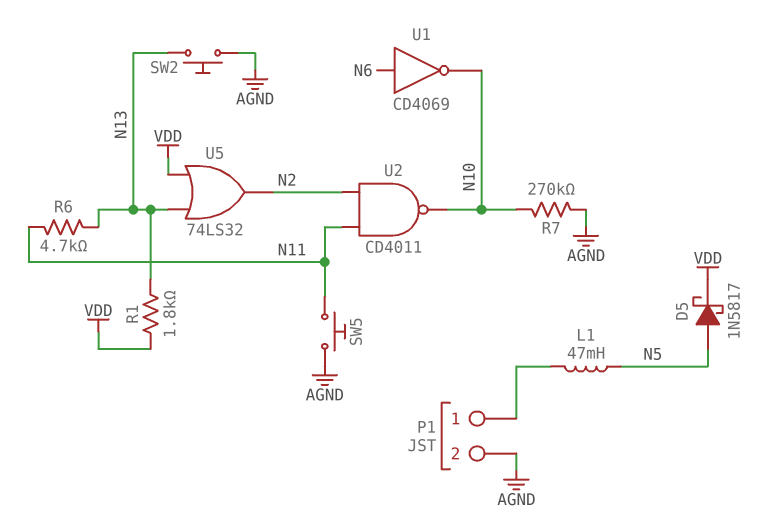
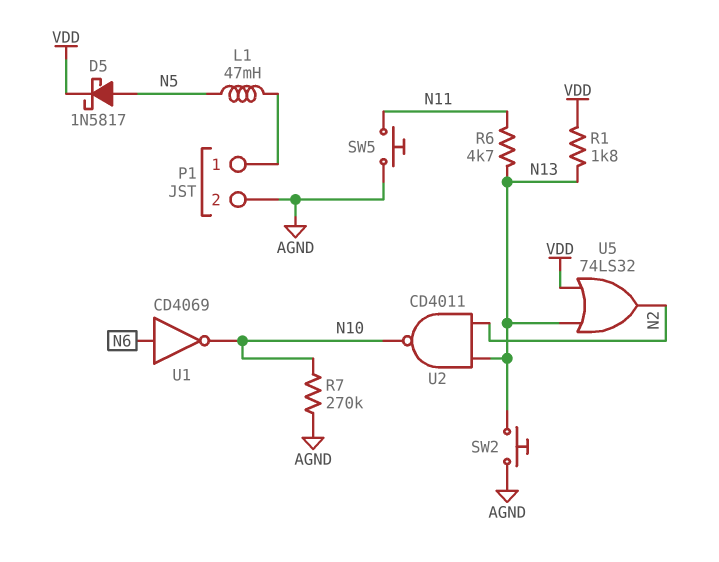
U2: NAND CD4011 (in N2, in N11, out N10) -> NAND CD4011 (in N2, in N13, out N10)

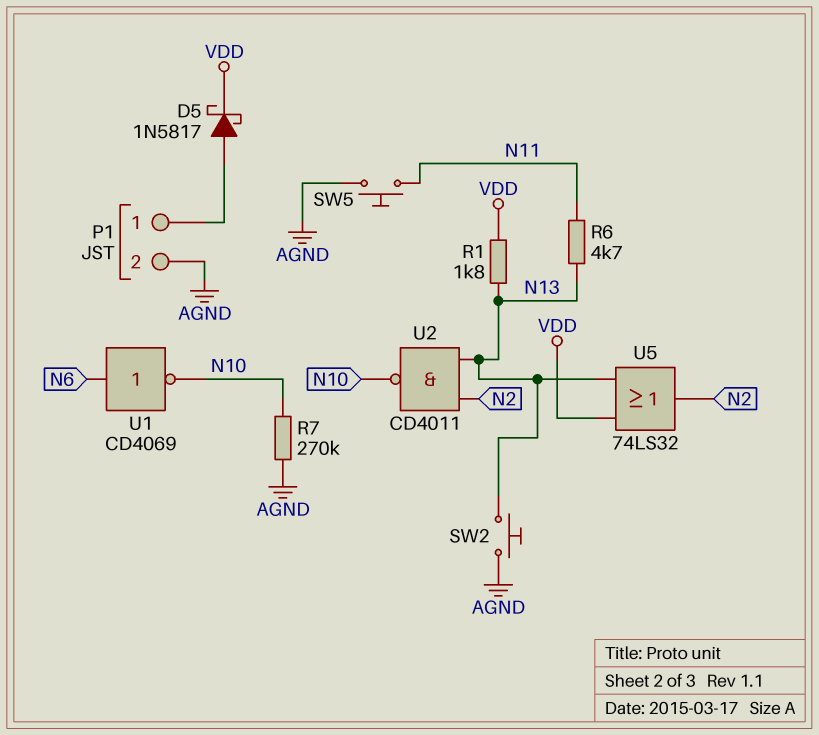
D5: schottky 1N5817 (A N5, K VDD) -> schottky 1N5817 (A P1/1, K VDD)
L1: 47mH (N5, P1/1) -> none

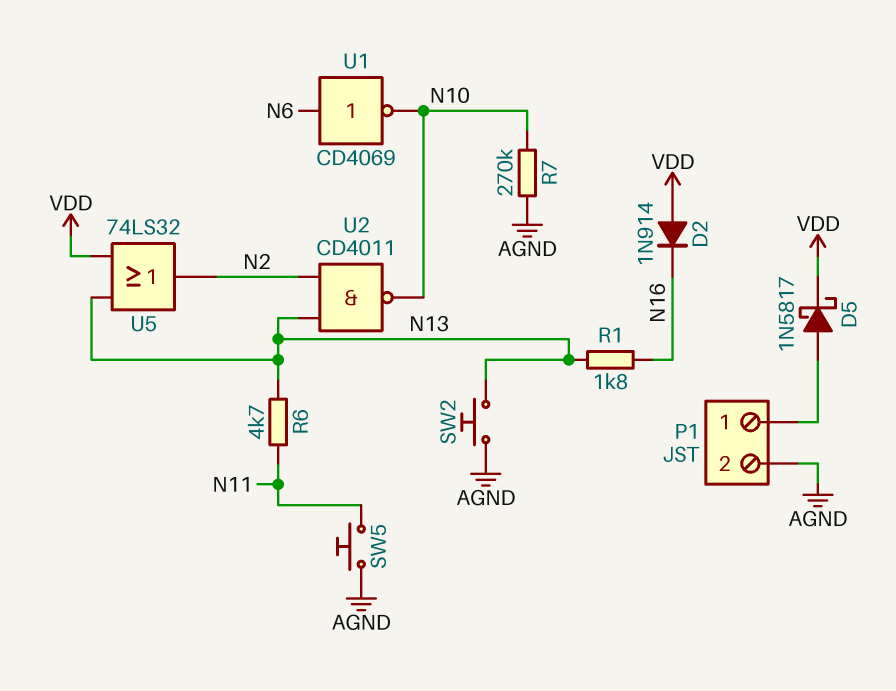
D2: none -> diode 1N914 (A VDD, K N16)
R1: 1.8k (N13, VDD) -> 1.8k (N13, N16)

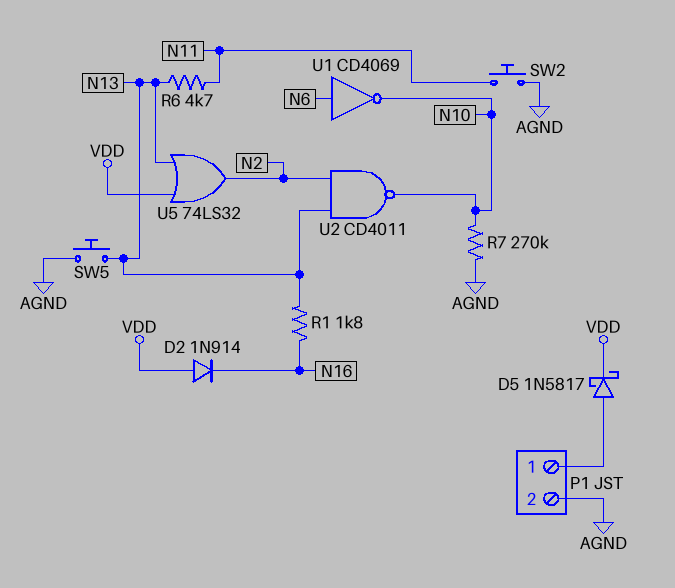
SW2: button (AGND, N13) -> button (AGND, N11)
SW5: button (AGND, N11) -> button (AGND, N13)

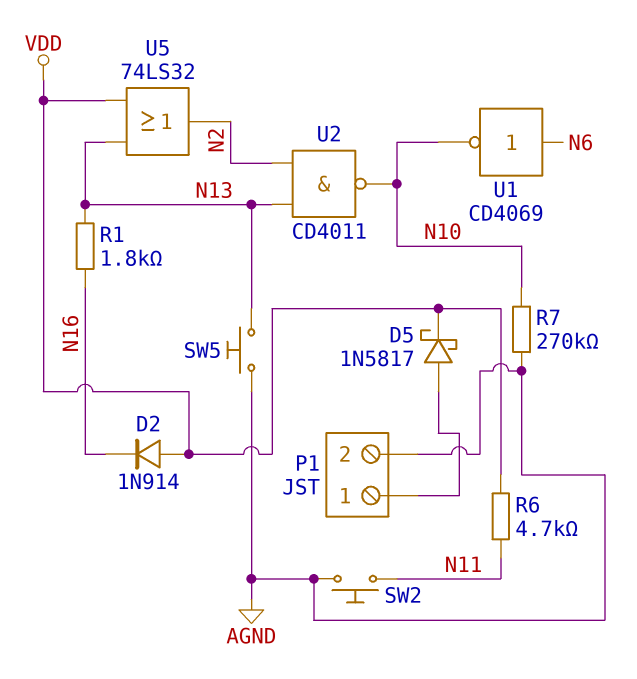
R6: 4.7k (N11, N13) -> 4.7k (N11, VDD)

